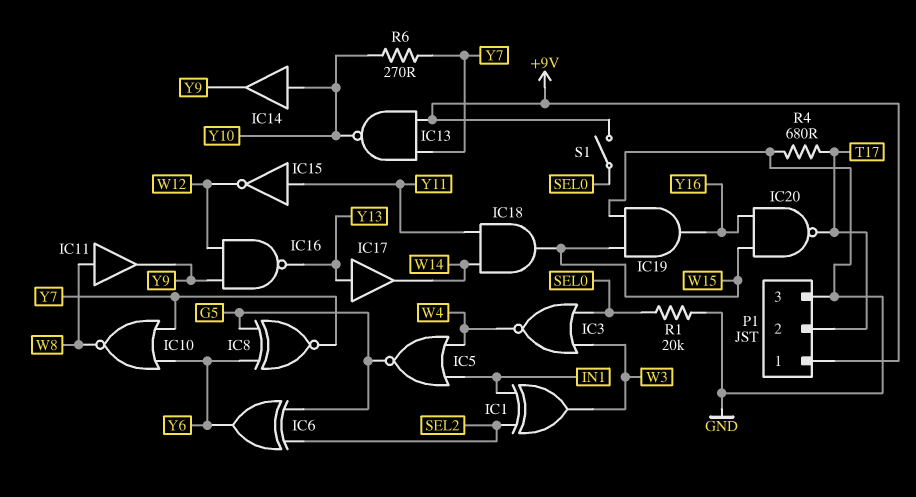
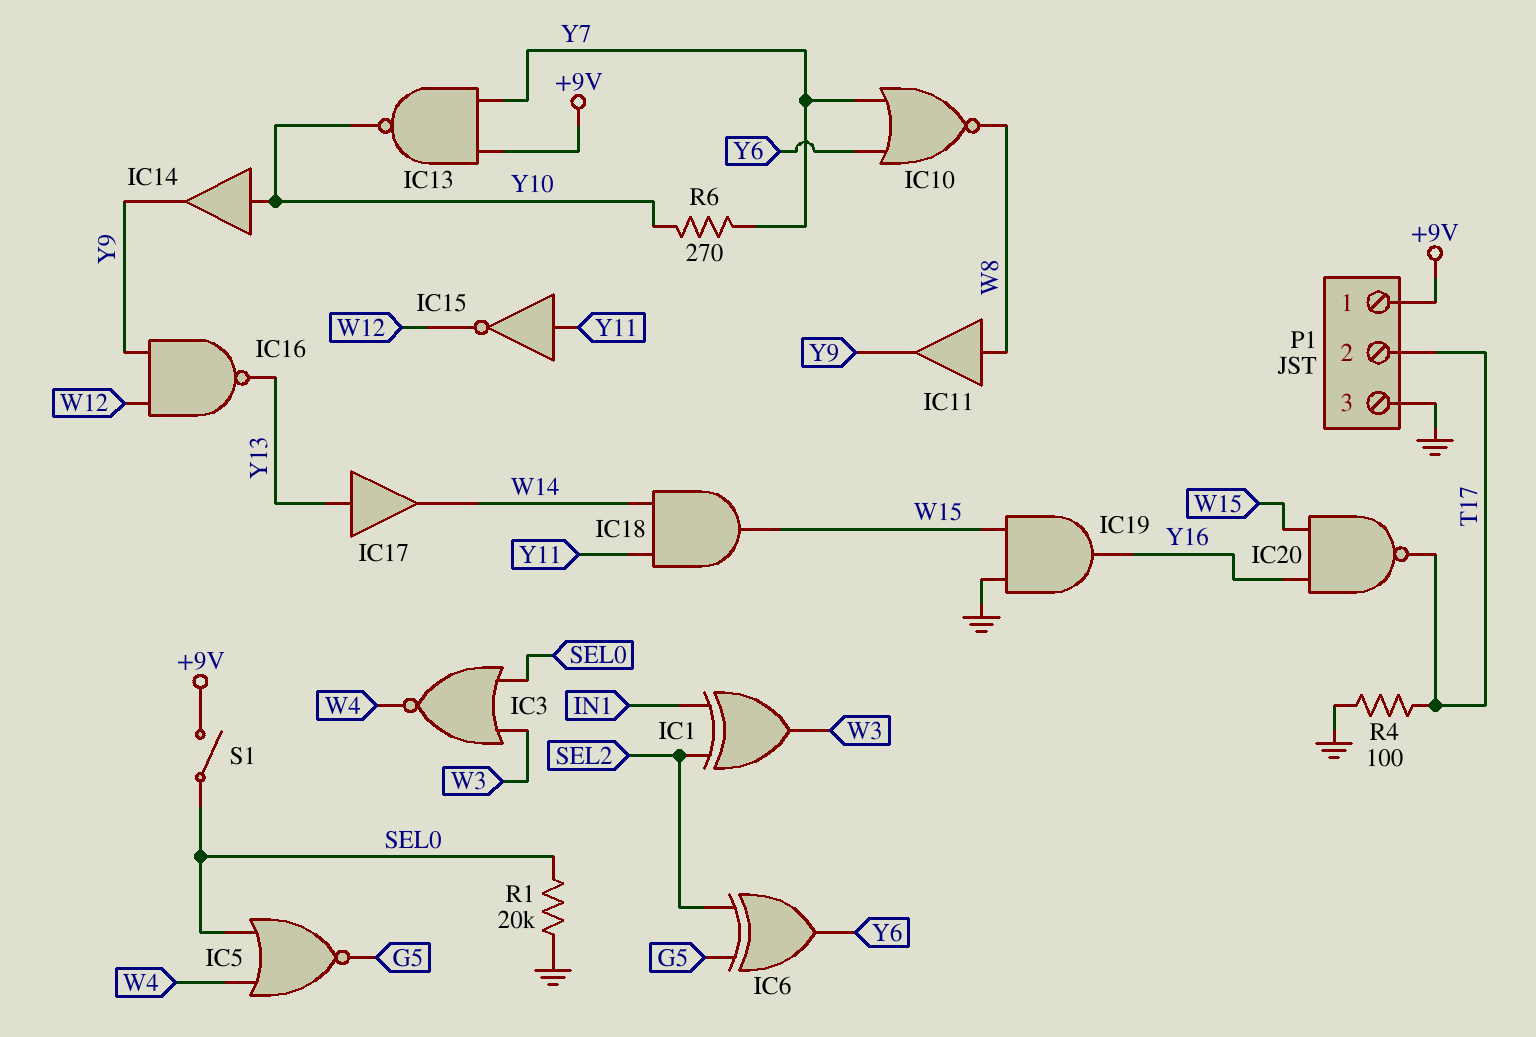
IC5: NOR (in IN1, in W4, out G5) -> NOR (in SEL0, in W4, out G5)
IC8: XNOR (in G5, in Y6, out Y7) -> none
R4: 680 (GND, T17) -> 100 (GND, T17)

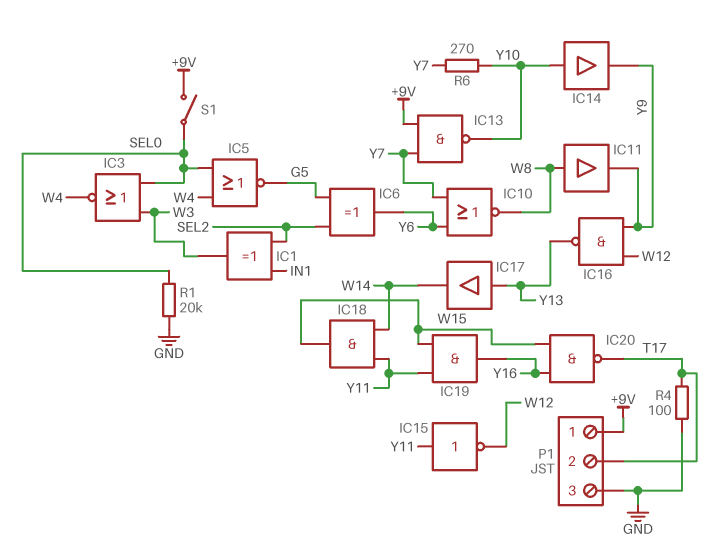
IC19: AND (in GND, in W15, out Y16) -> AND (in W15, in Y11, out Y16)

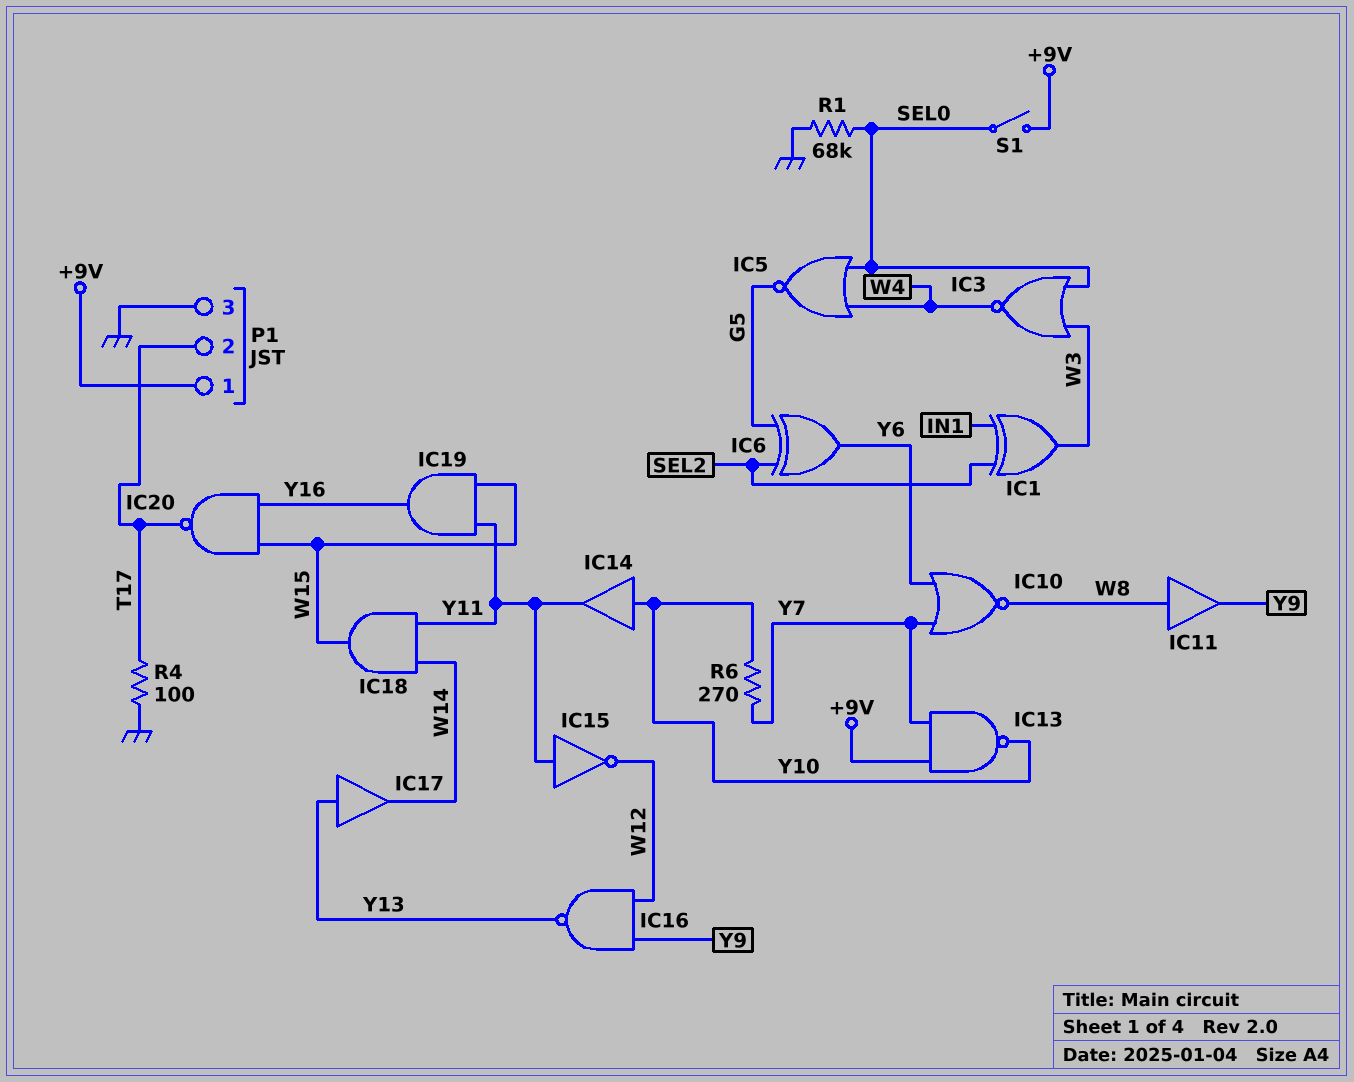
IC14: buffer (in Y10, out Y9) -> buffer (in Y10, out Y11)
R1: 20k (GND, SEL0) -> 68k (GND, SEL0)

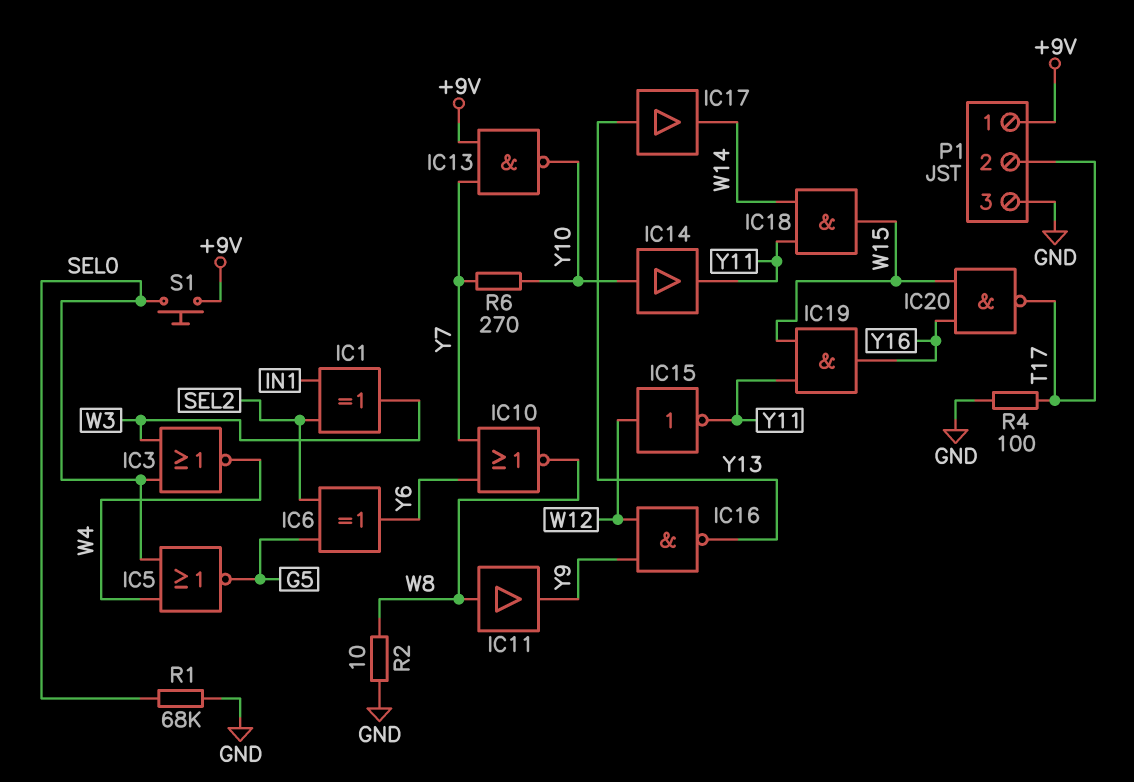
IC15: NOT (in Y11, out W12) -> NOT (in W12, out Y11)
R2: none -> 10 (GND, W8)
S1: switch (+9V, SEL0) -> button (+9V, SEL0)

